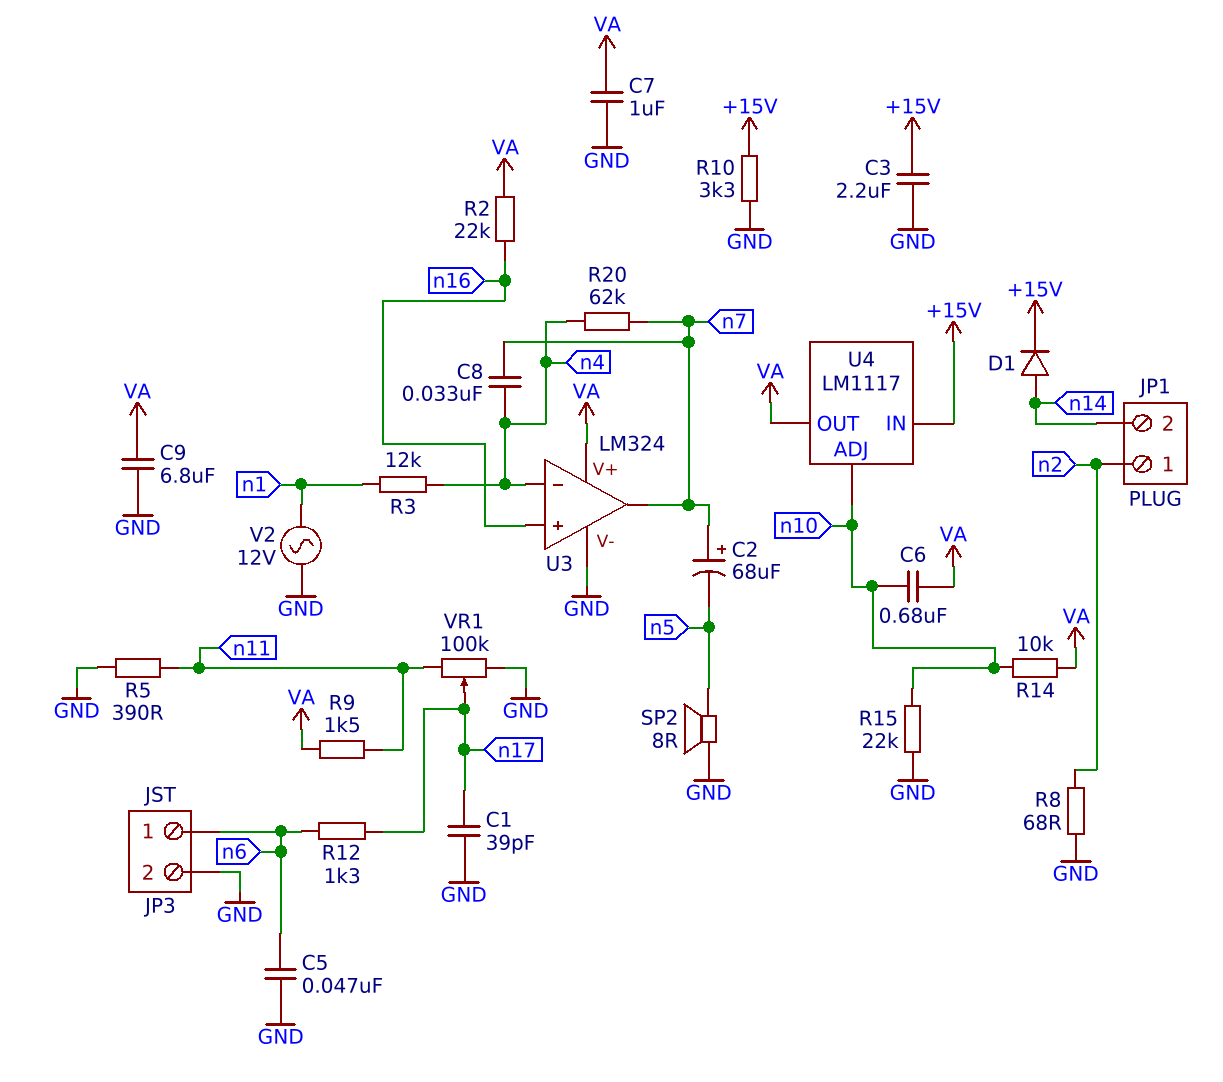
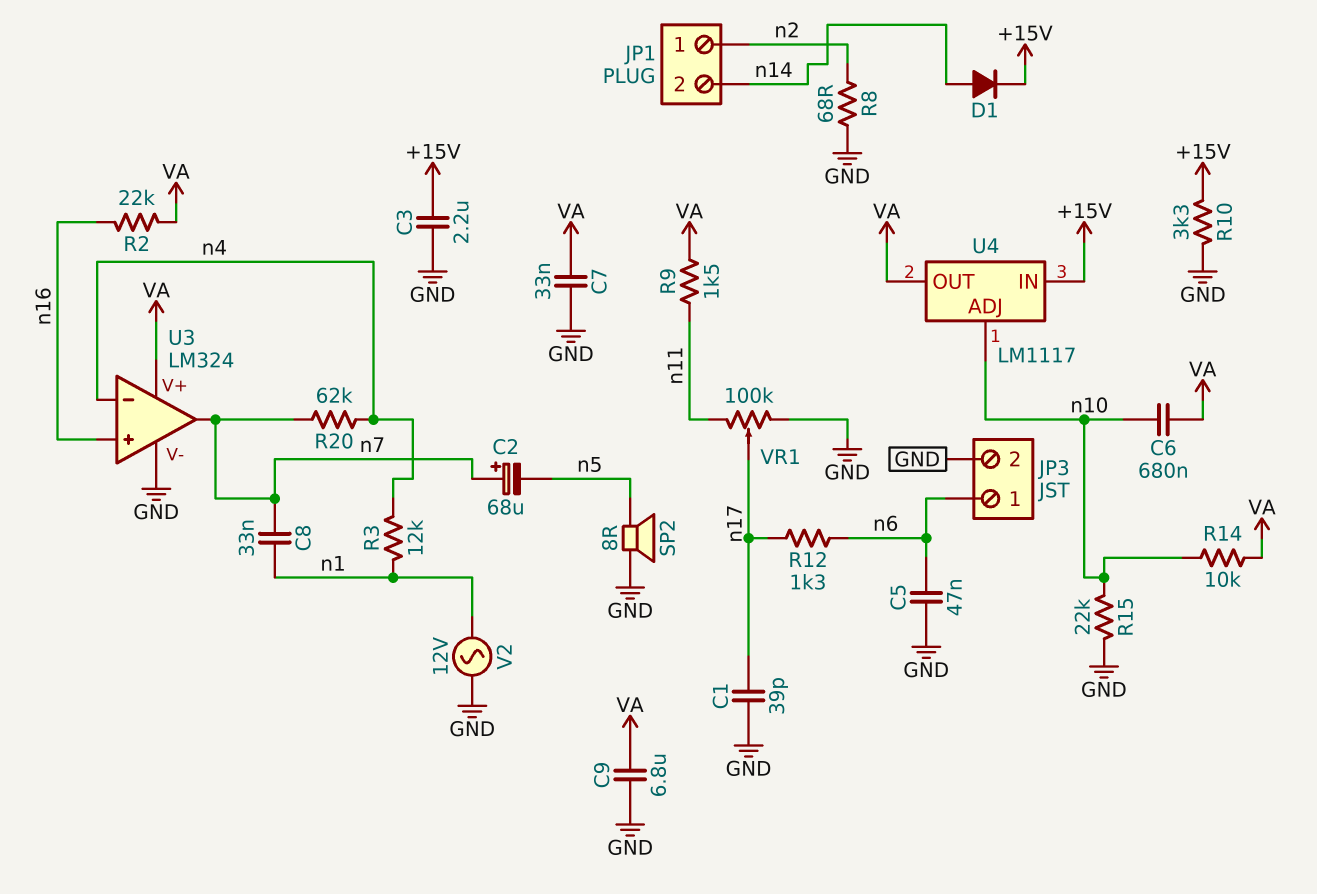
C7: 1uF (GND, VA) -> 33nF (GND, VA)
C8: 33nF (n4, n7) -> 33nF (n1, n7)
R5: 390 (GND, n11) -> none

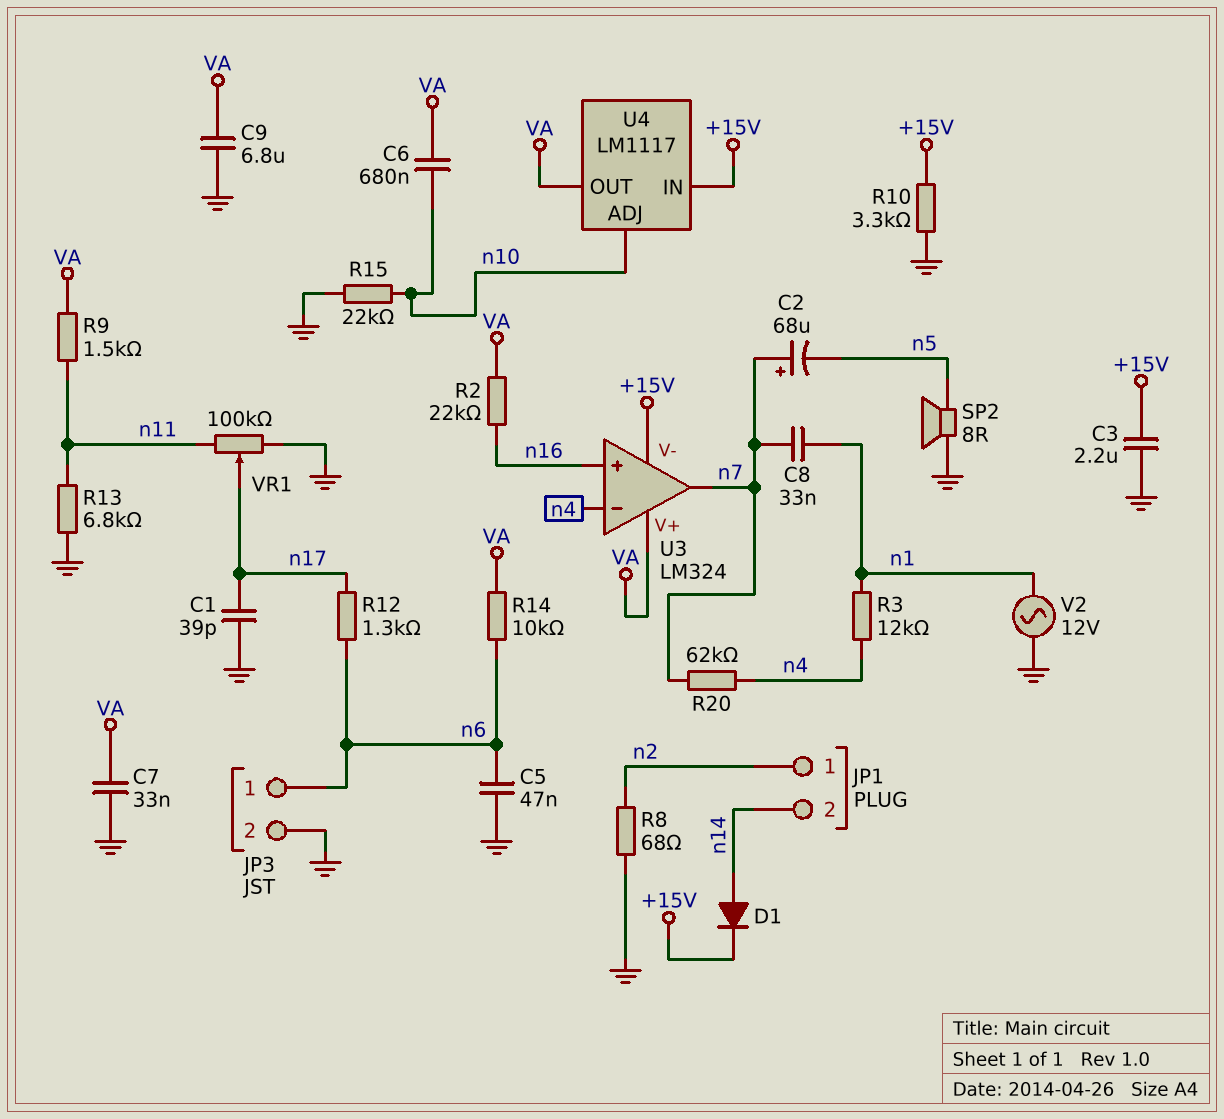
R13: none -> 6.8k (GND, n11)
R14: 10k (VA, n10) -> 10k (VA, n6)
U3 pin V-: GND -> +15V

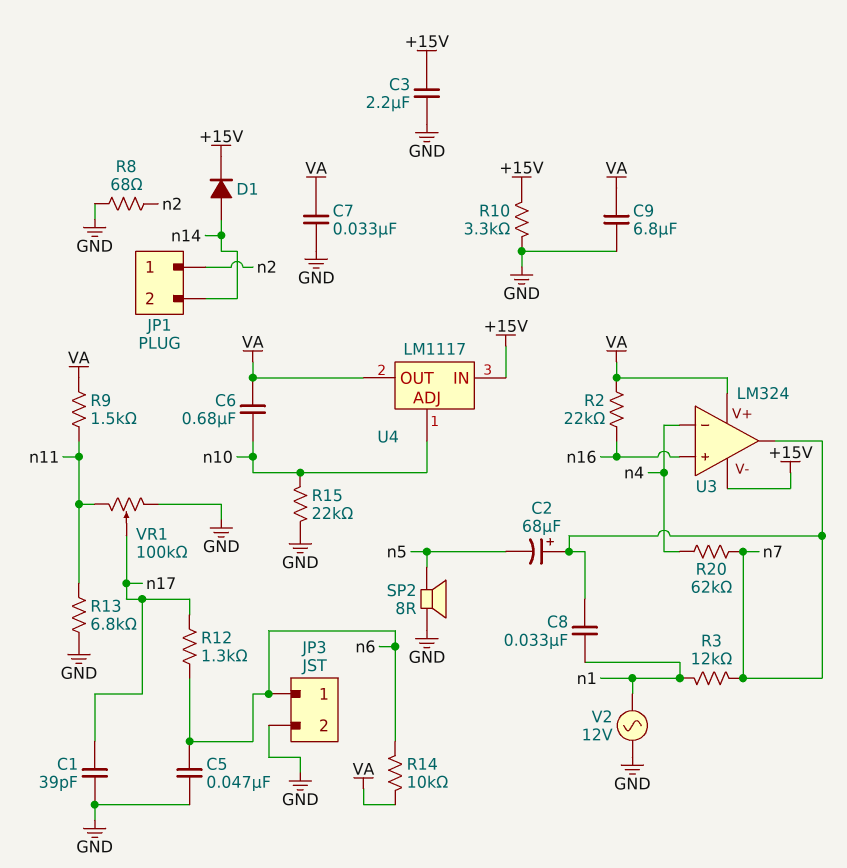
R3: 12k (n1, n4) -> 12k (n1, n7)

